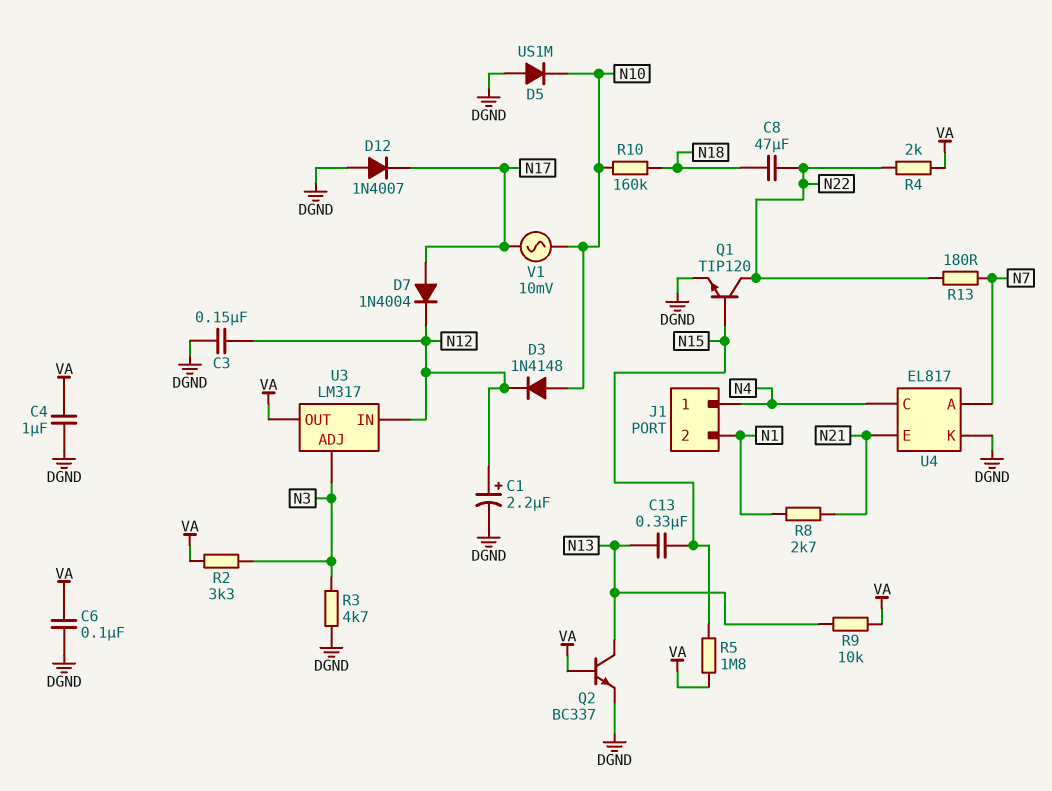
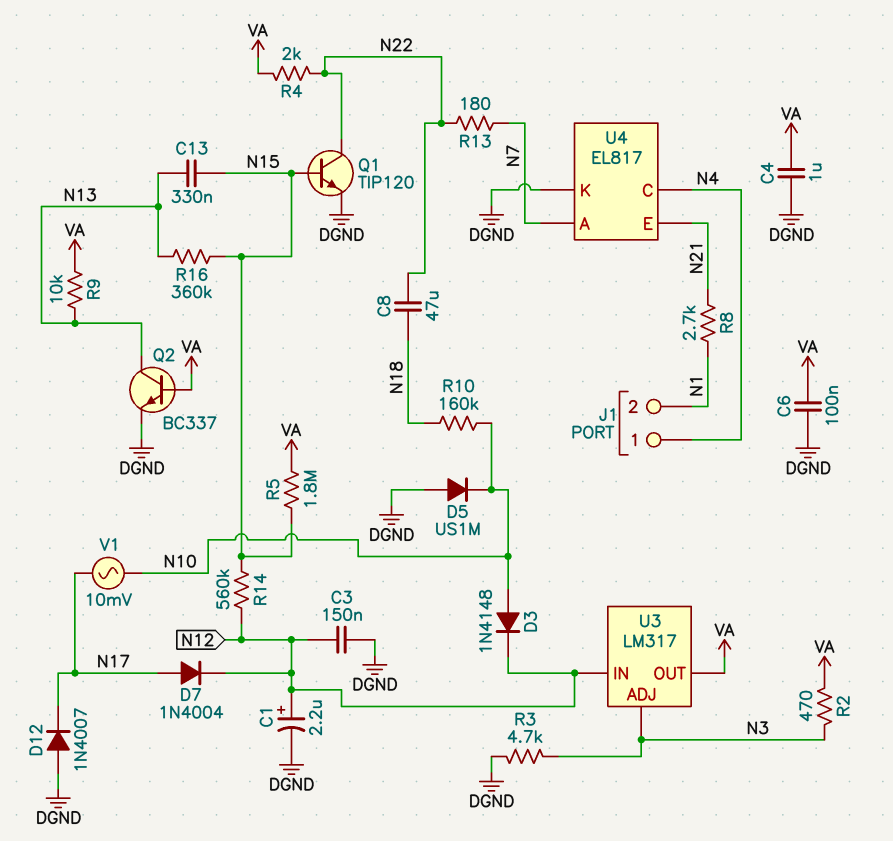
R2: 3.3k (N3, VA) -> 470 (N3, VA)
R14: none -> 560k (N12, N15)
R16: none -> 360k (N13, N15)

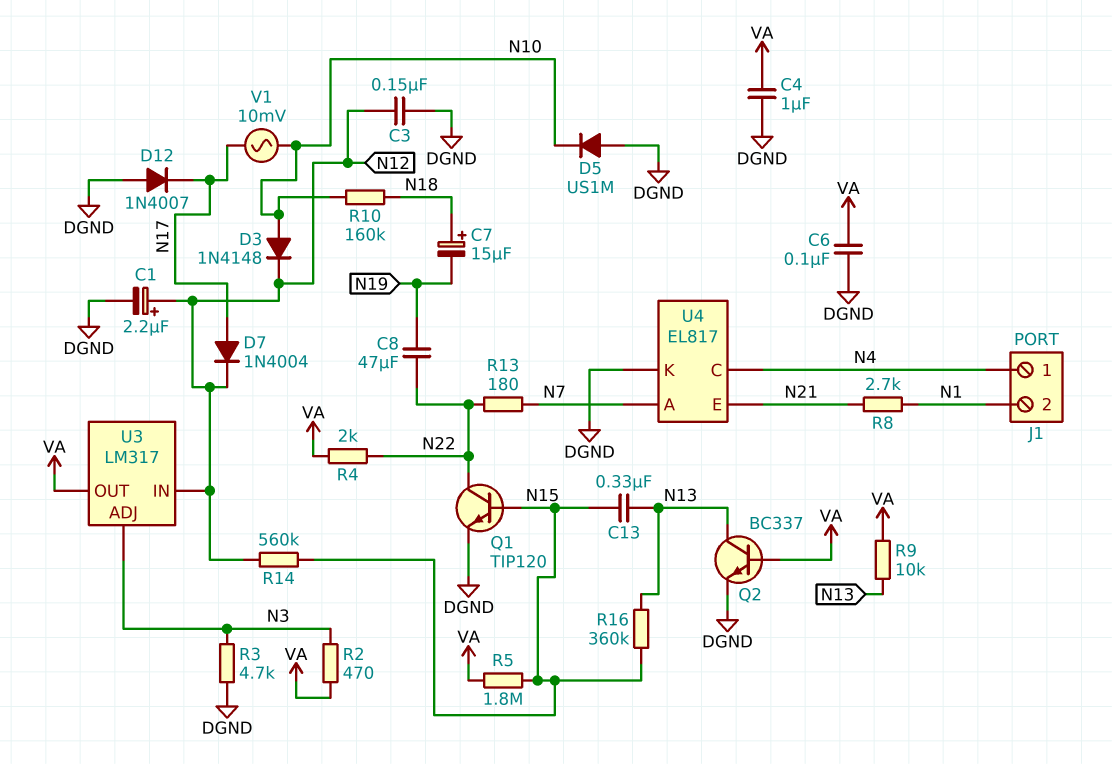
C7: none -> 15uF (plus N18, minus N19)
C8: 47uF (N18, N22) -> 47uF (N19, N22)

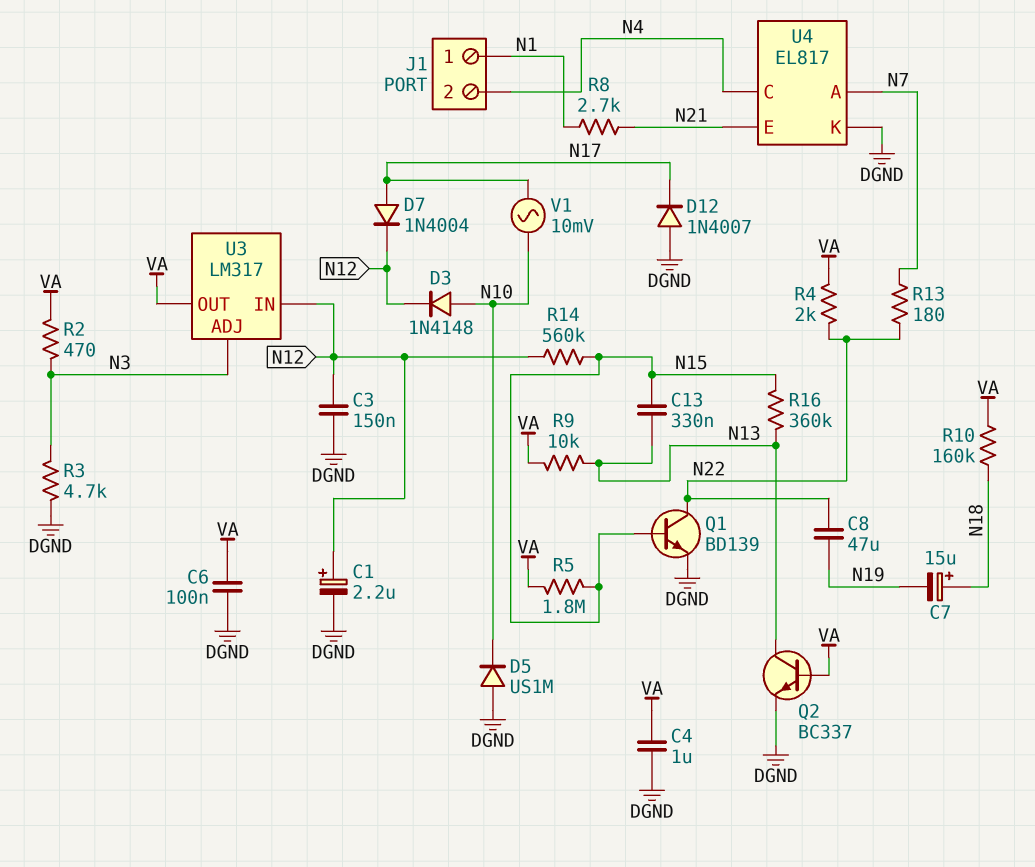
J1 pin 1: N4 -> N1
J1 pin 2: N1 -> N4
Q1: NPN TIP120 (B N15, C N22, E DGND) -> NPN BD139 (B N15, C N22, E DGND)
R10: 160k (N10, N18) -> 160k (N18, VA)

